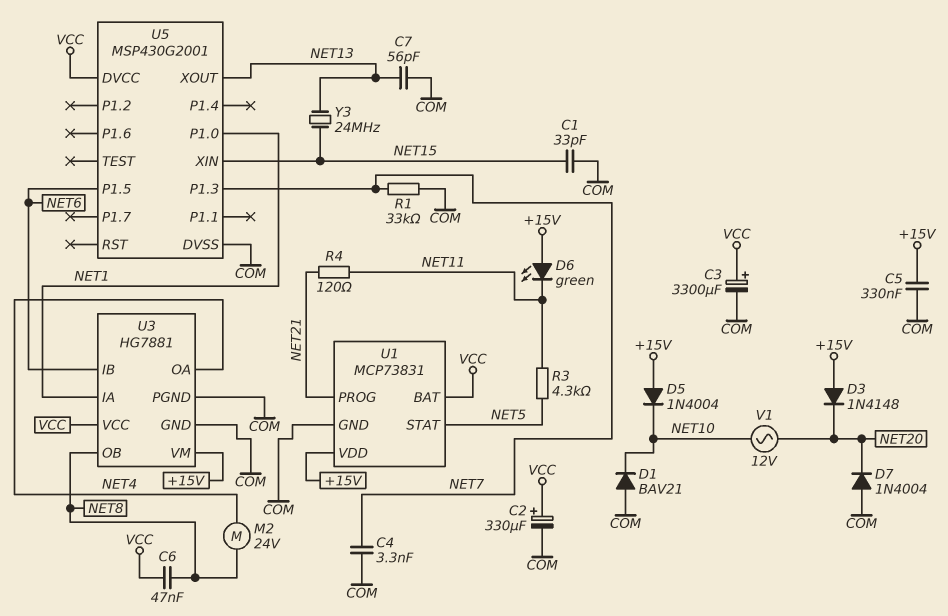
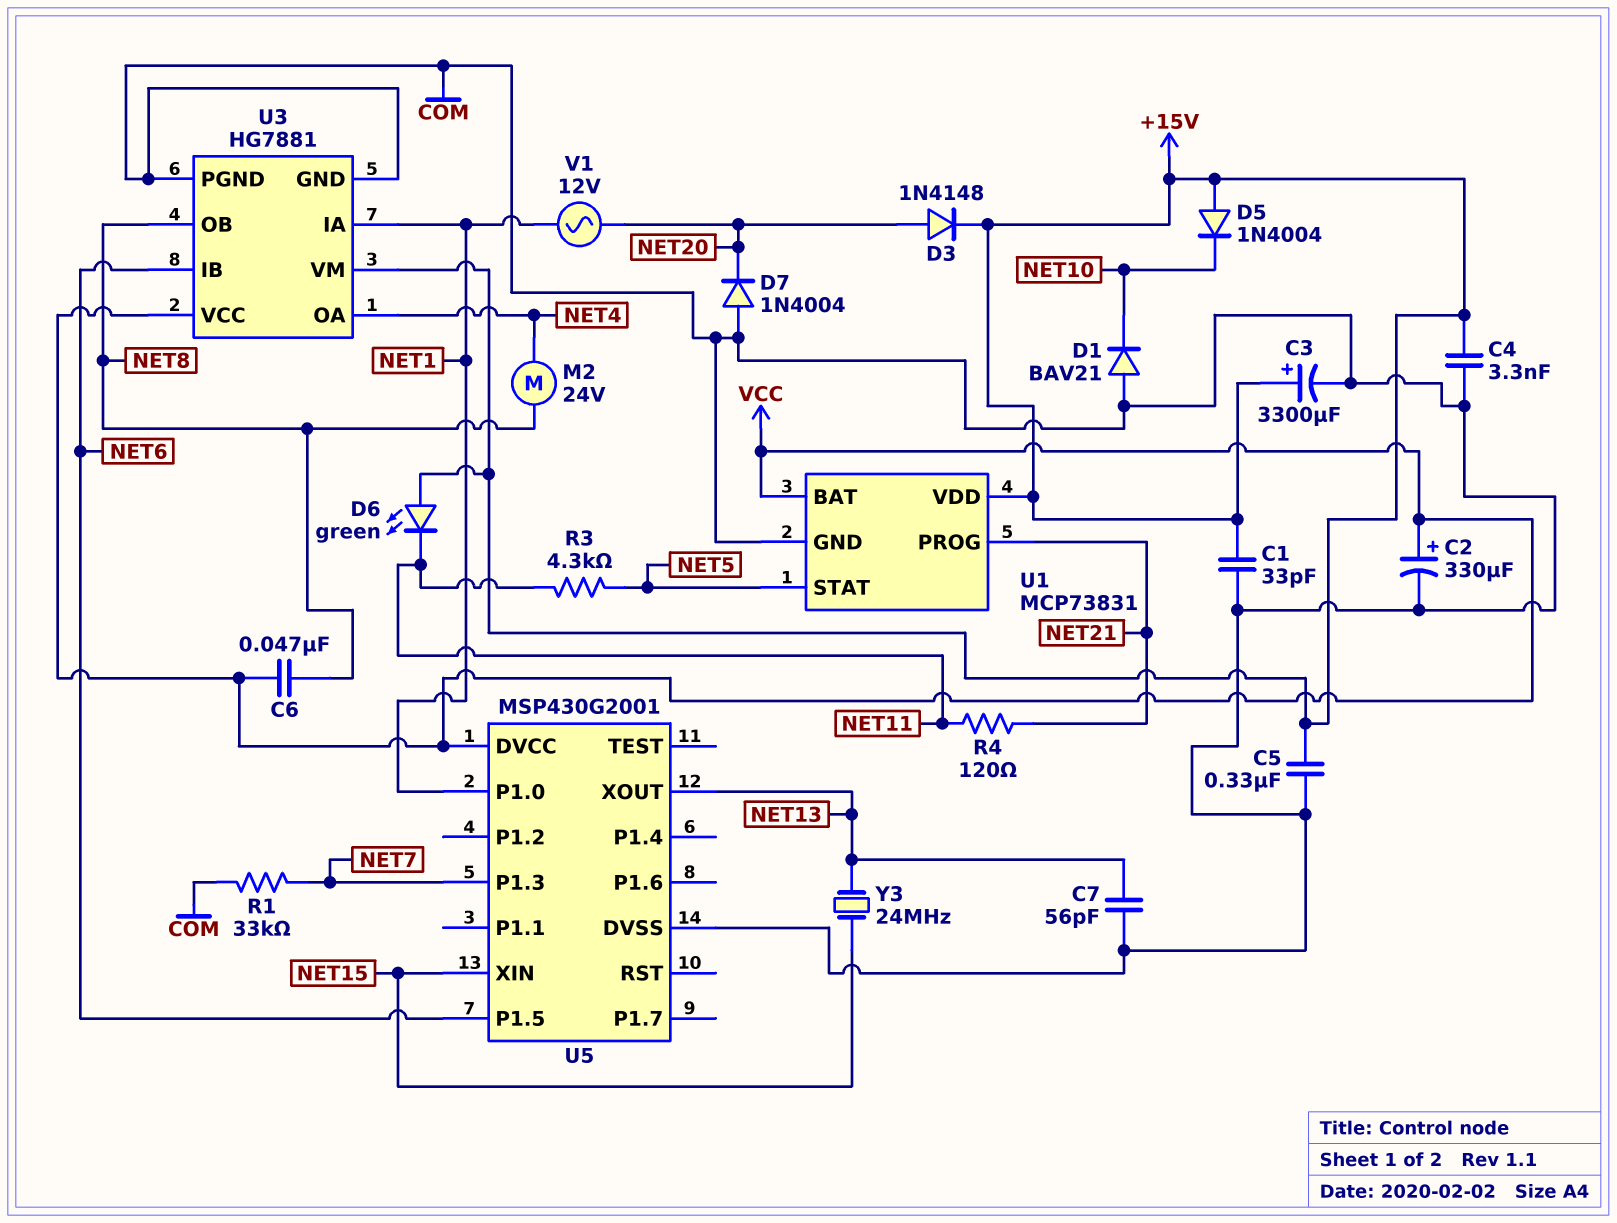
C1: 33pF (COM, NET15) -> 33pF (+15V, COM)
C3: 3300uF (plus VCC, minus COM) -> 3300uF (plus +15V, minus COM)
C4: 3.3nF (COM, NET7) -> 3.3nF (+15V, COM)
D3: diode 1N4148 (A +15V, K NET20) -> diode 1N4148 (A NET20, K +15V)
V1: AC 12V (NET10, NET20) -> AC 12V (NET1, NET20)

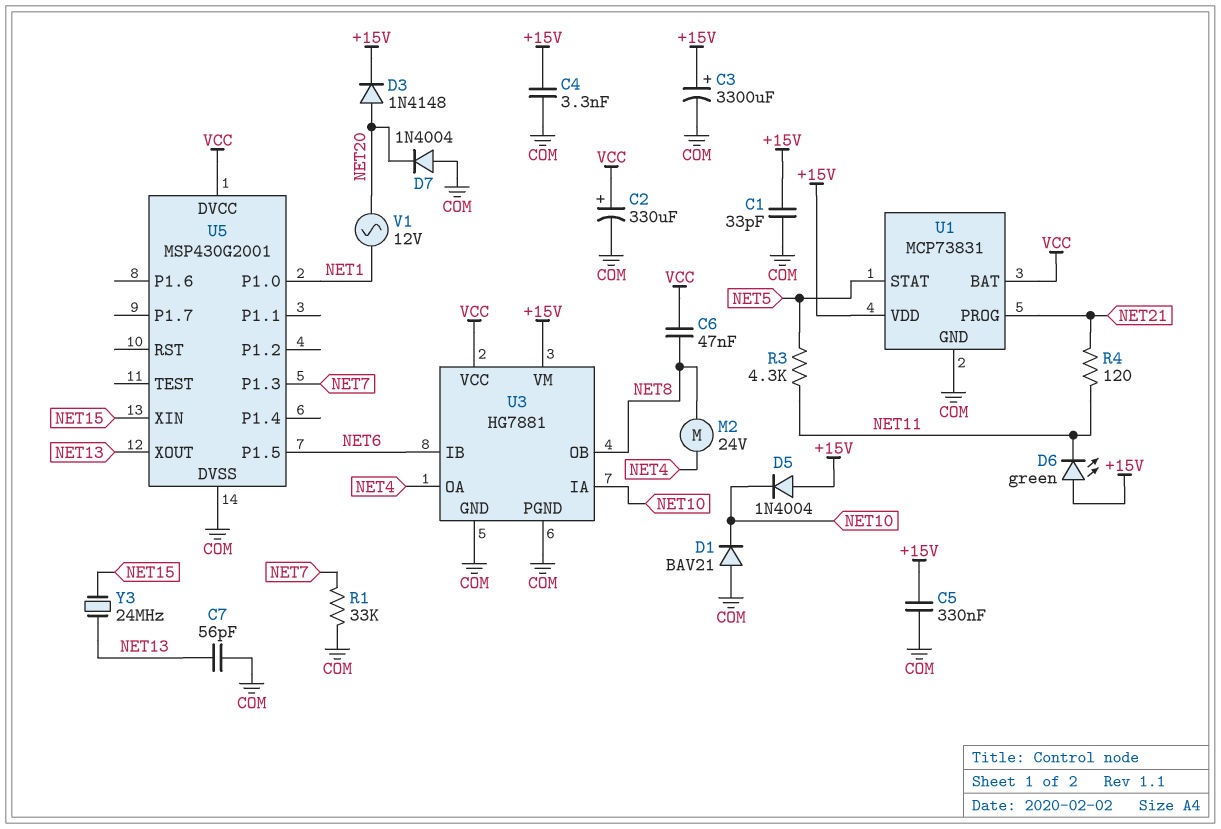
U3 pin IA: NET1 -> NET10

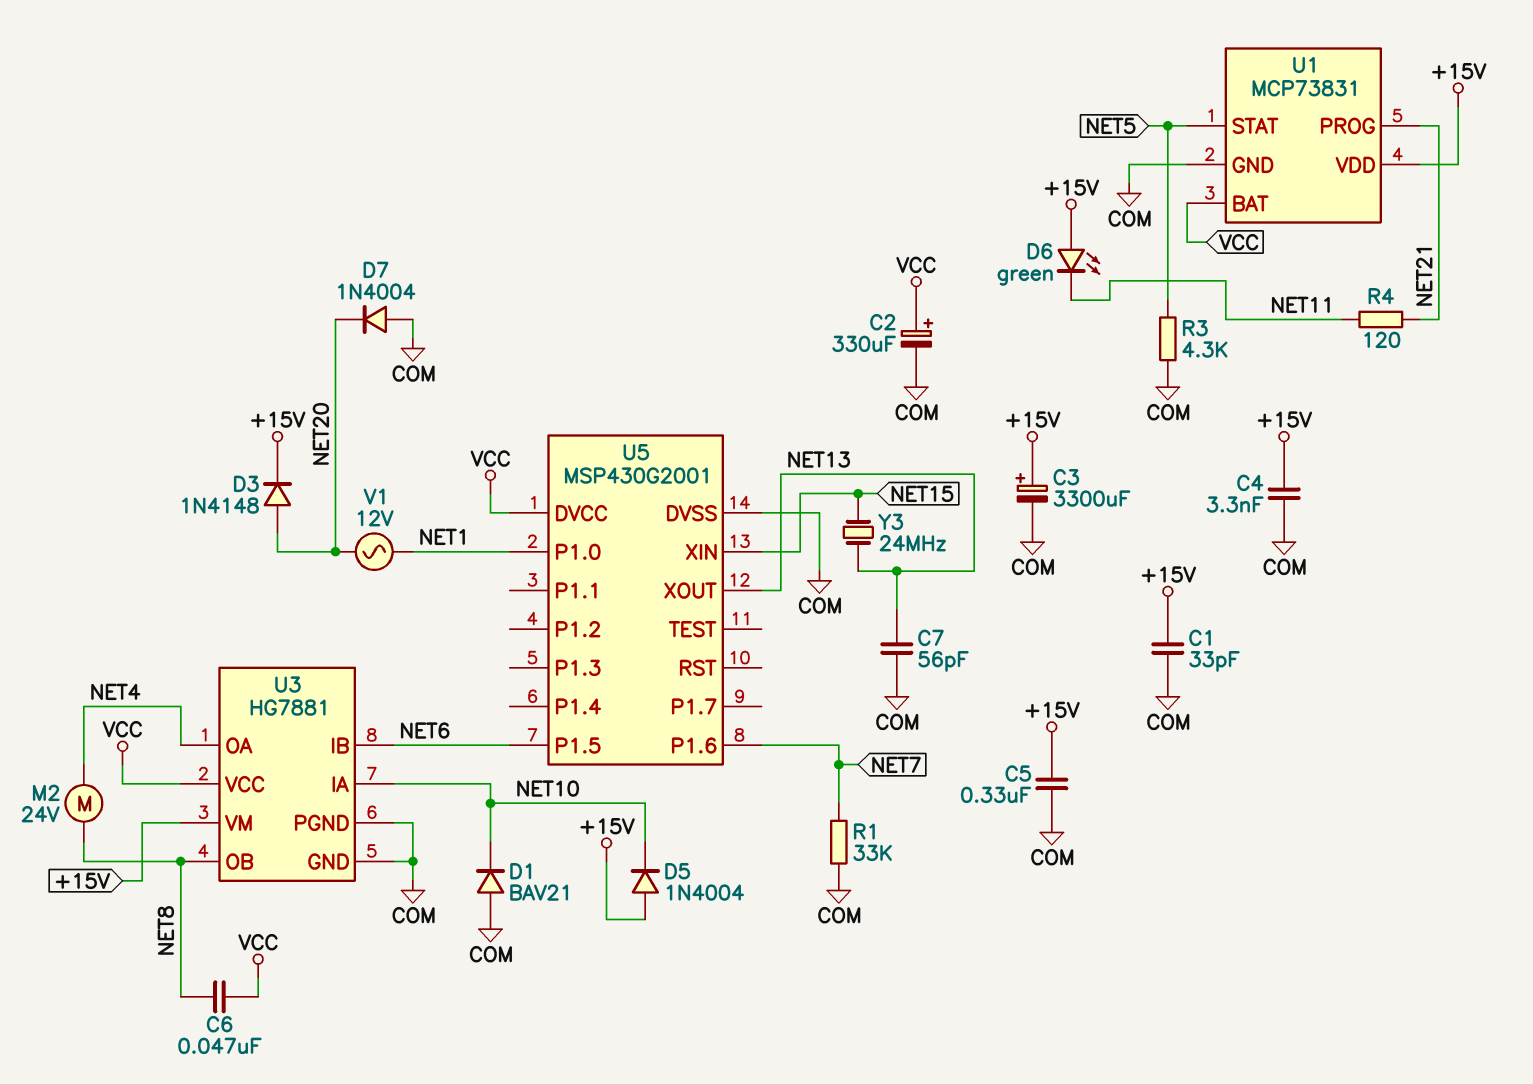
R3: 4.3k (NET5, NET11) -> 4.3k (COM, NET5)
U5 pin P1.3: NET7 -> none
U5 pin P1.6: none -> NET7

